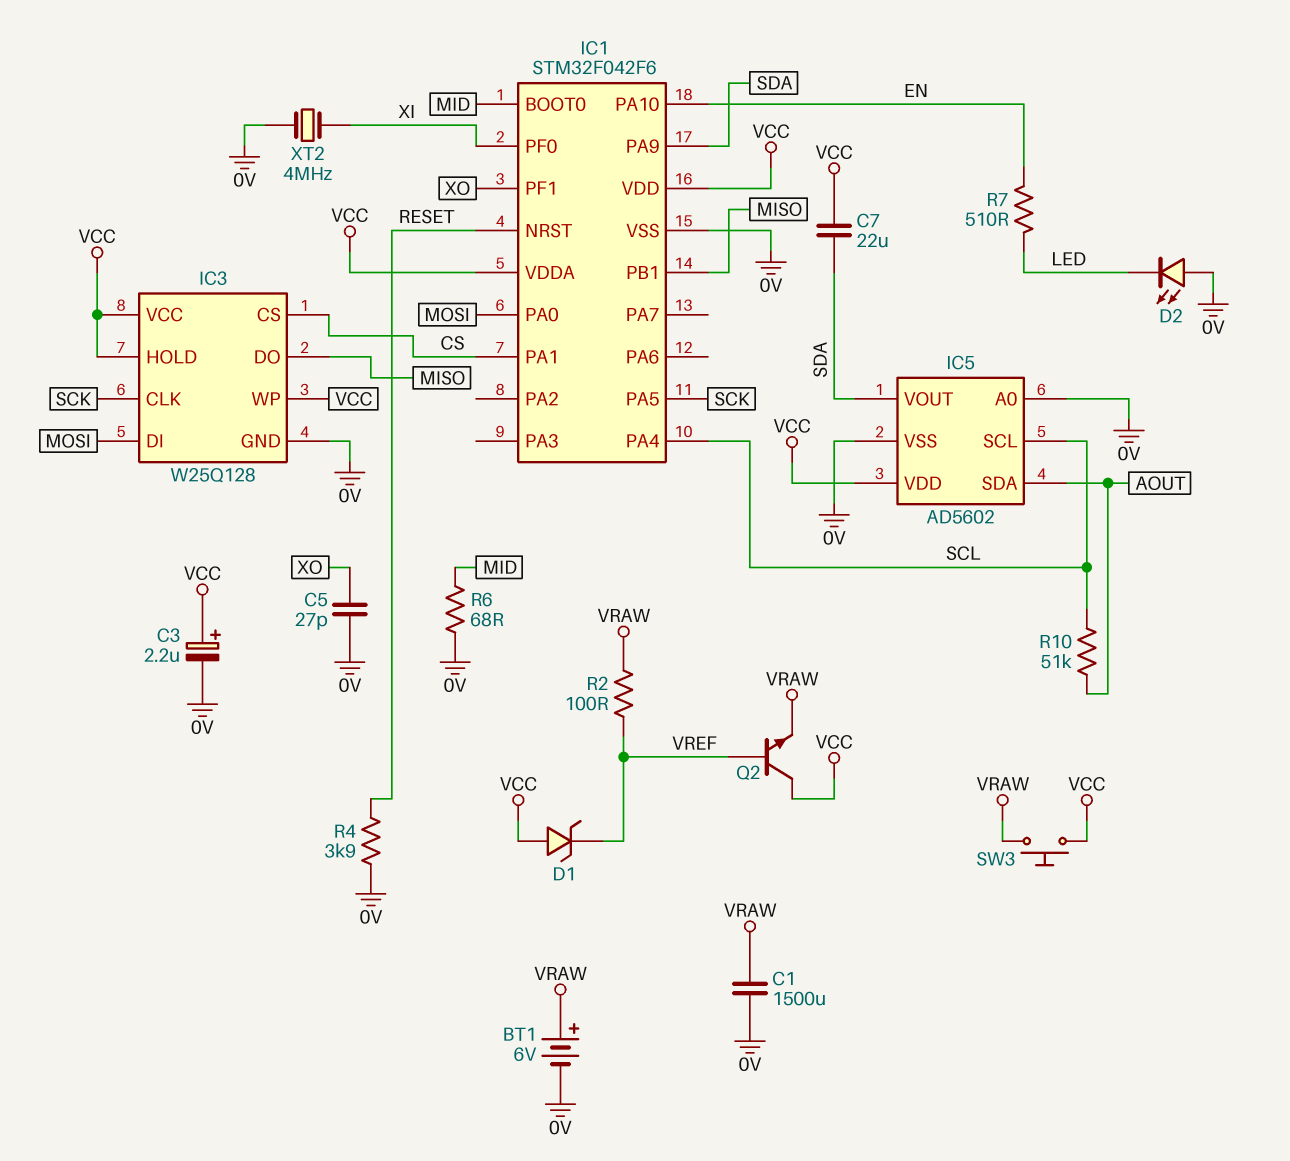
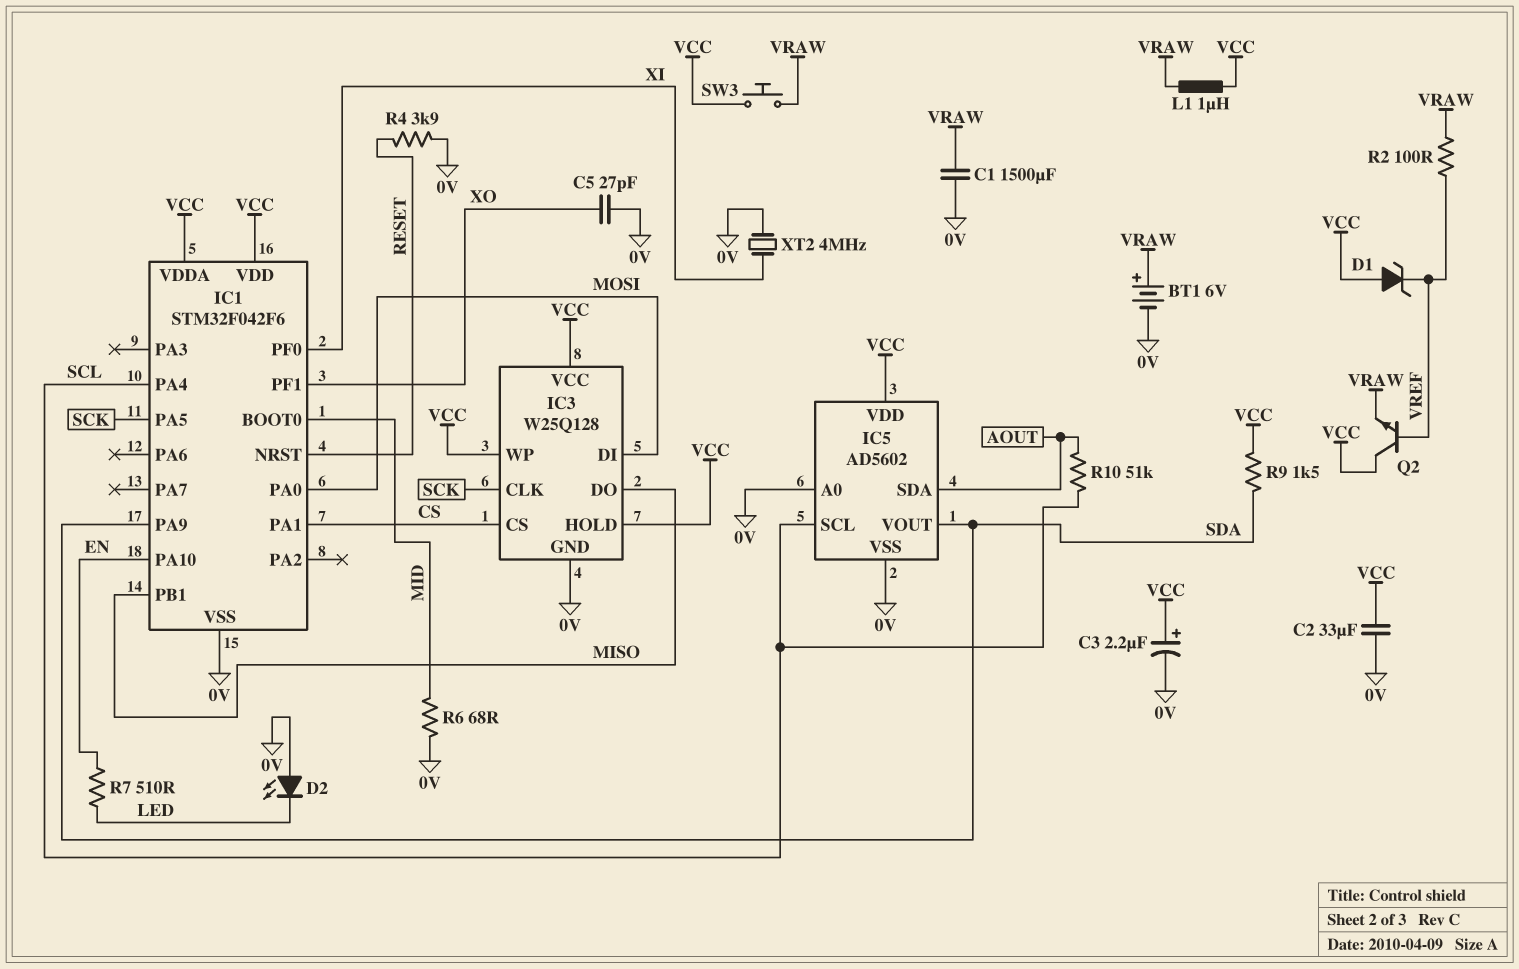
C2: none -> 33uF (0V, VCC)
C7: 22uF (SDA, VCC) -> none
L1: none -> 1uH (VCC, VRAW)
R9: none -> 1.5k (SDA, VCC)

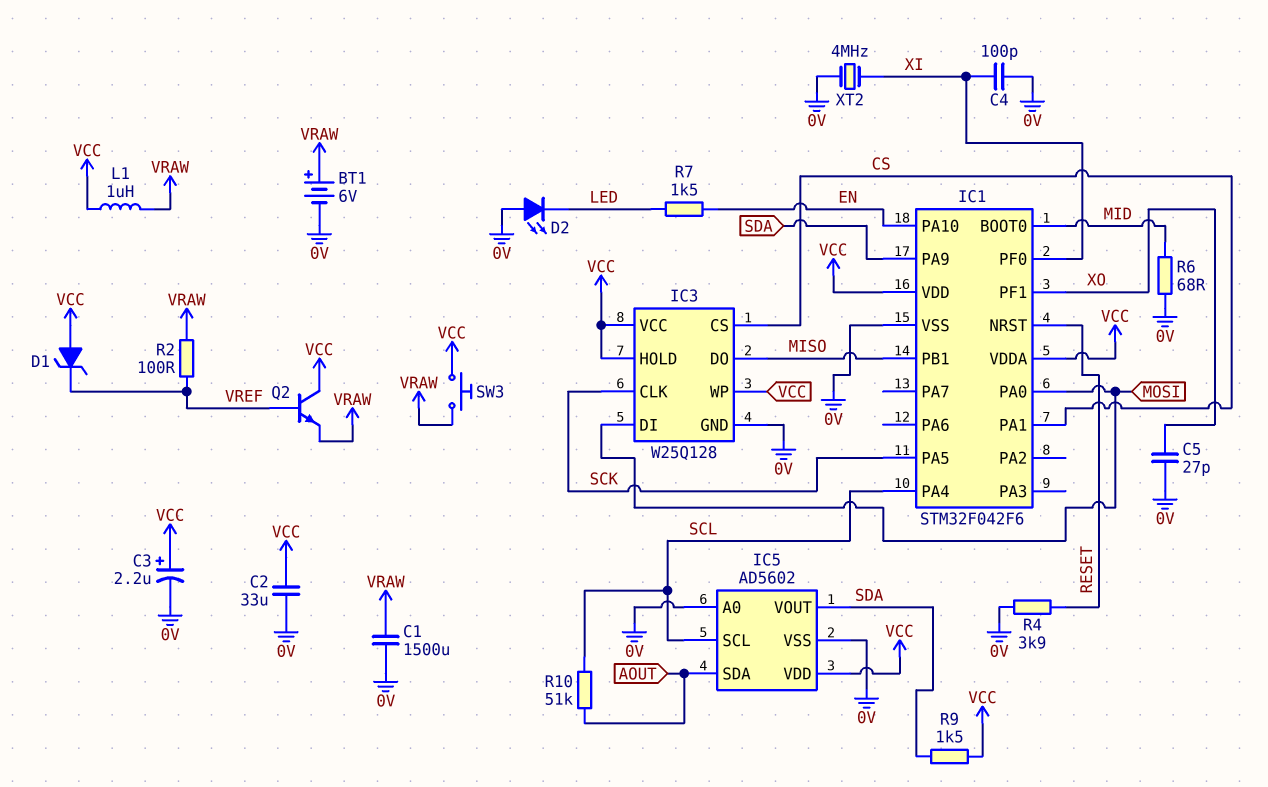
C4: none -> 100pF (0V, XI)
R7: 510 (EN, LED) -> 1.5k (EN, LED)

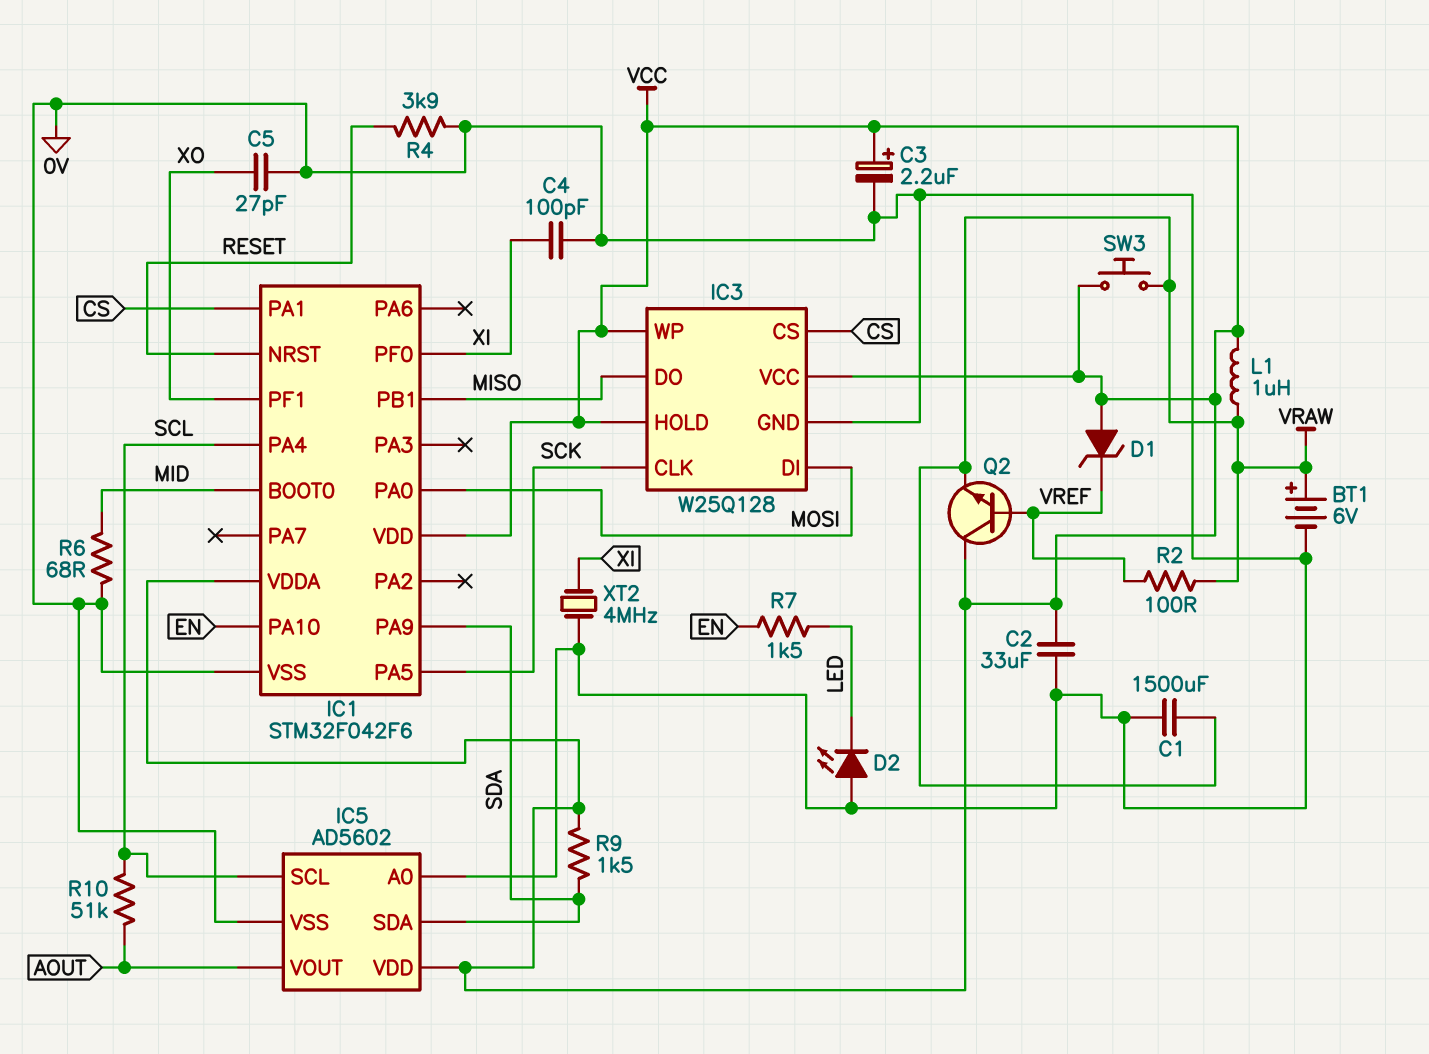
IC5 pin SDA: AOUT -> SDA
IC5 pin VOUT: SDA -> AOUT

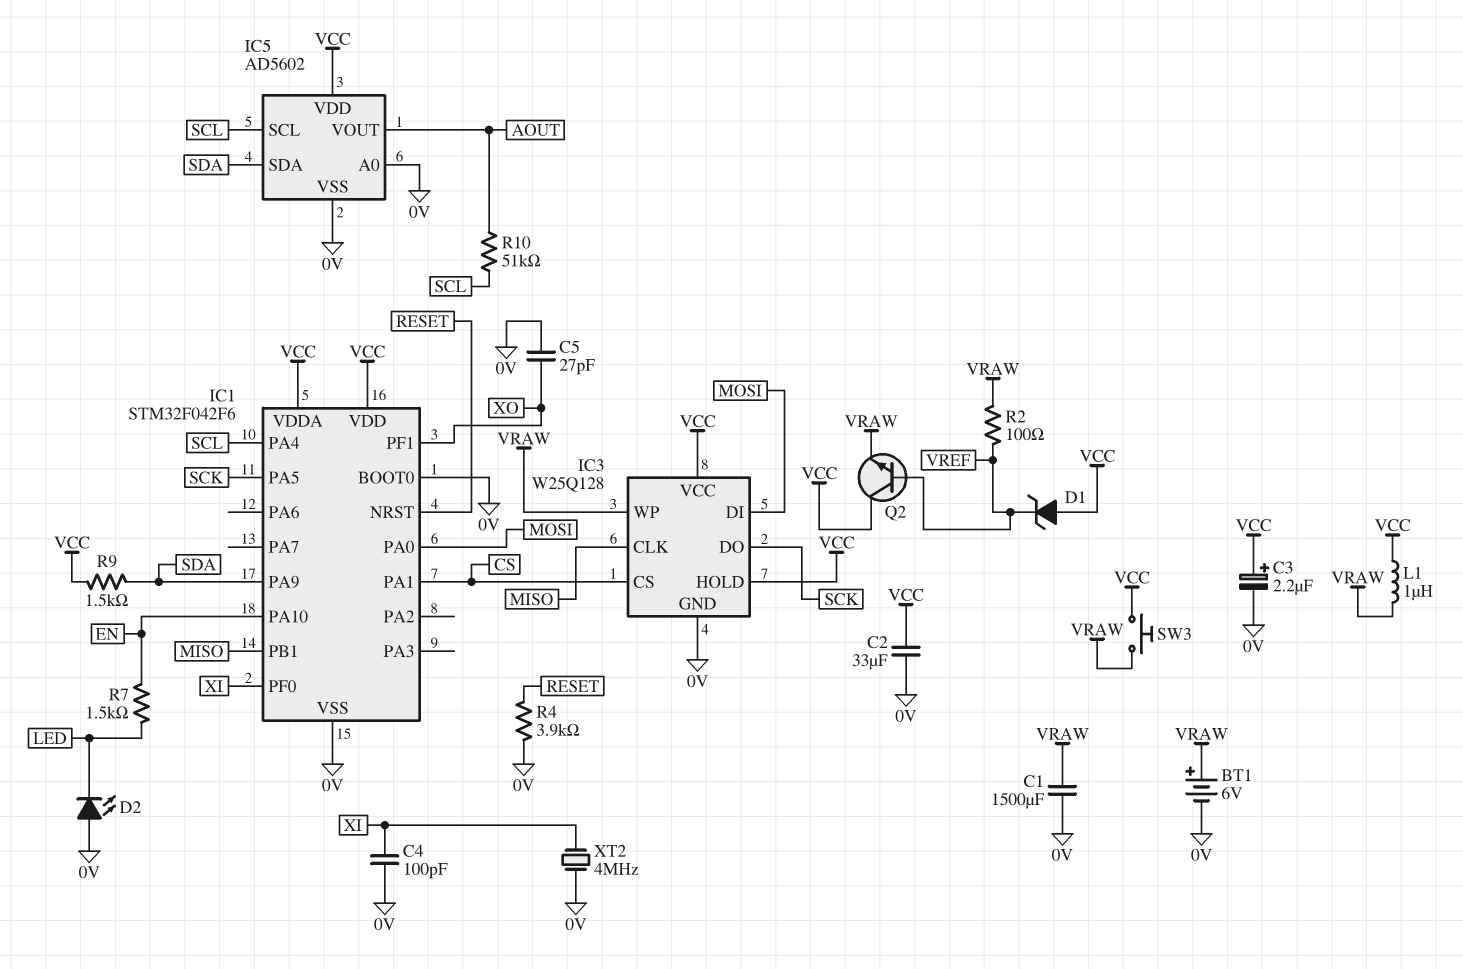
IC1 pin BOOT0: MID -> 0V
IC3 pin CLK: SCK -> MISO
IC3 pin DO: MISO -> SCK
IC3 pin WP: VCC -> VRAW
R6: 68 (0V, MID) -> none

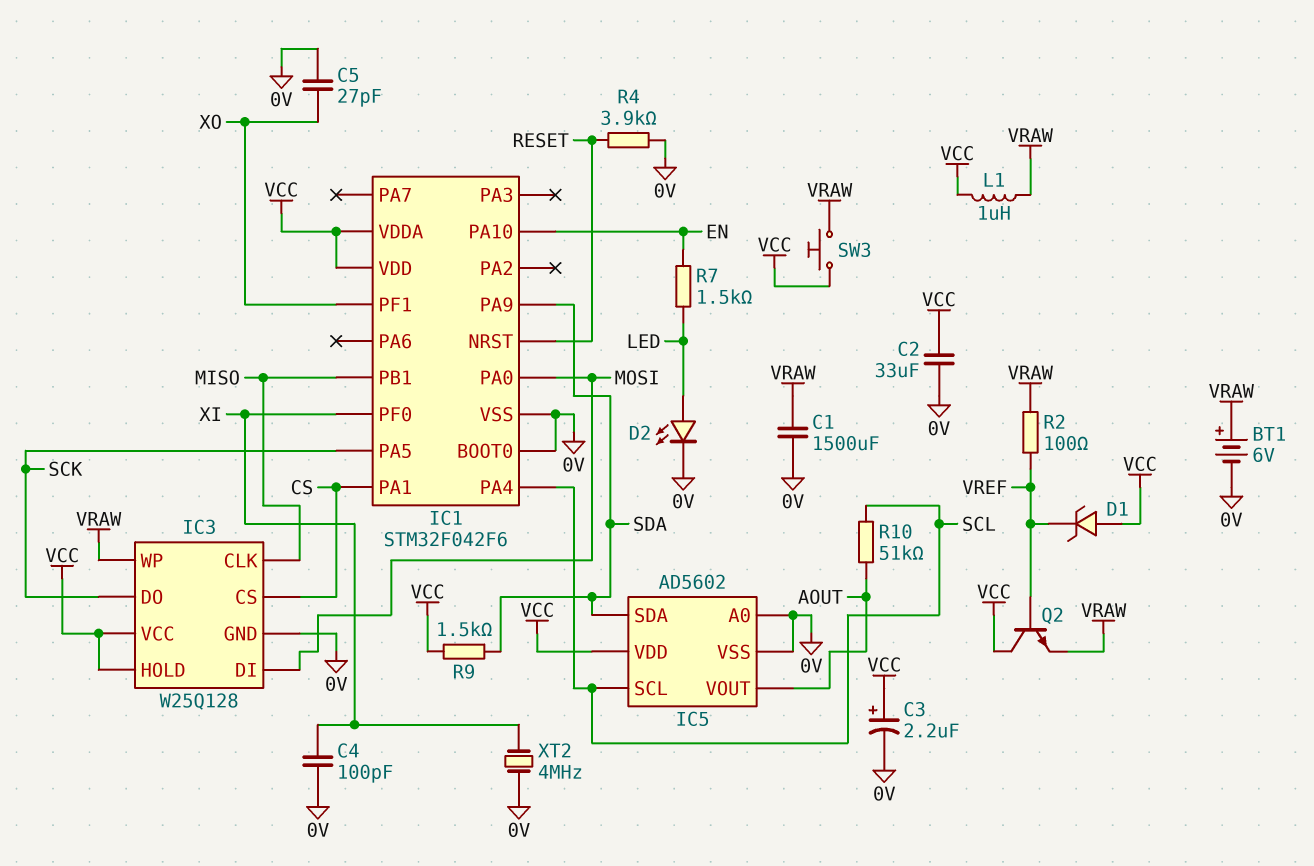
D2: LED (A 0V, K LED) -> LED (A LED, K 0V)

